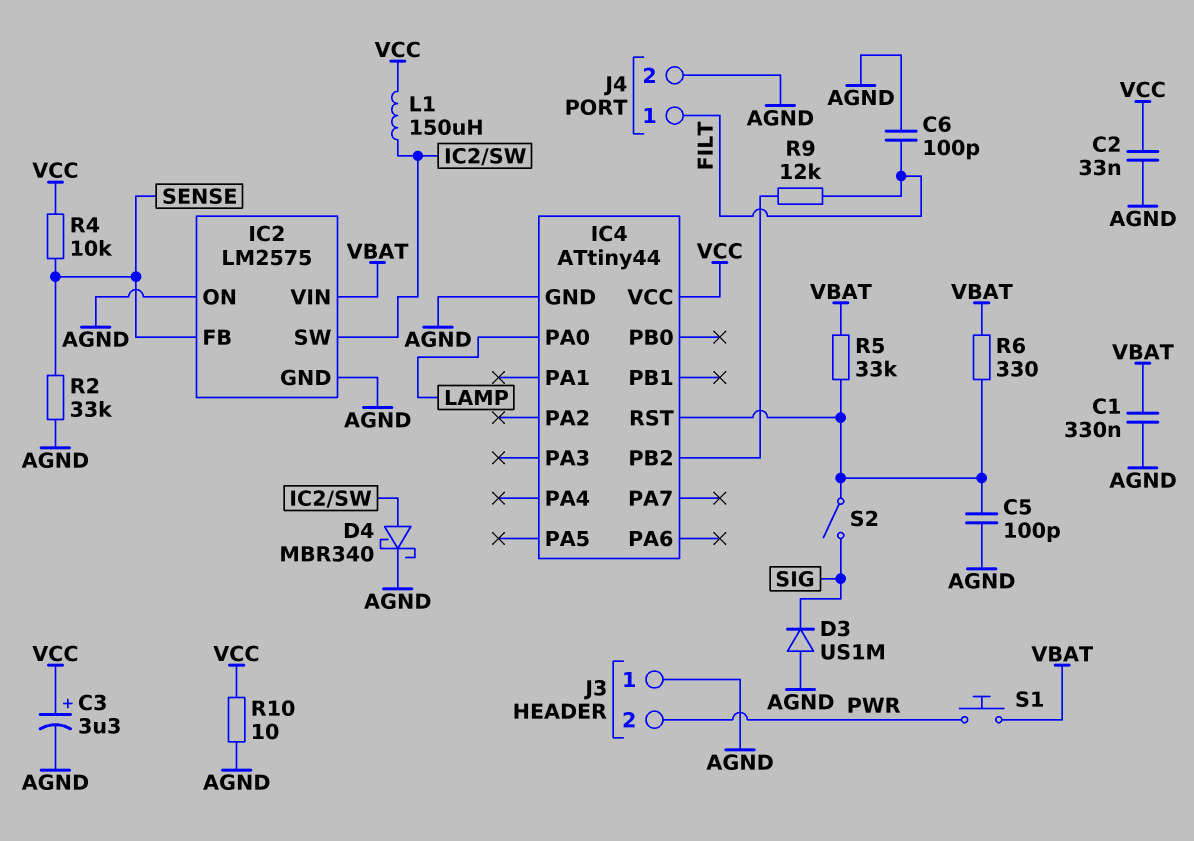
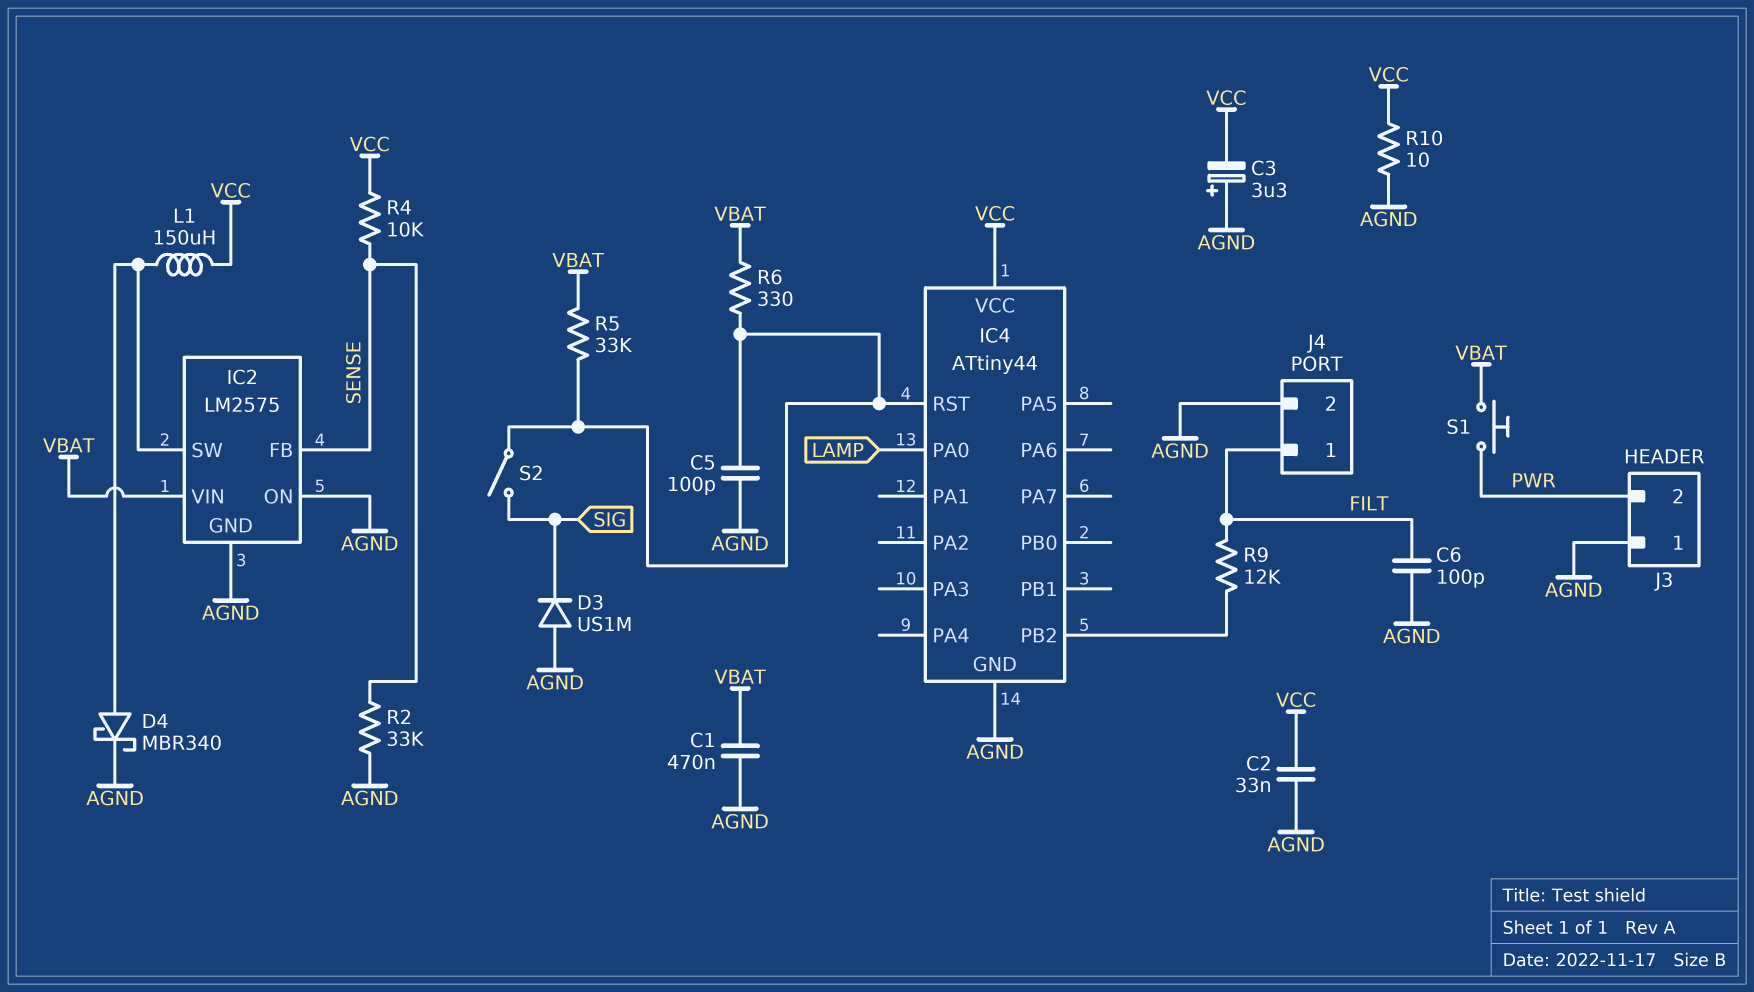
C1: 330nF (AGND, VBAT) -> 470nF (AGND, VBAT)
C3: 3.3uF (plus VCC, minus AGND) -> 3.3uF (plus AGND, minus VCC)

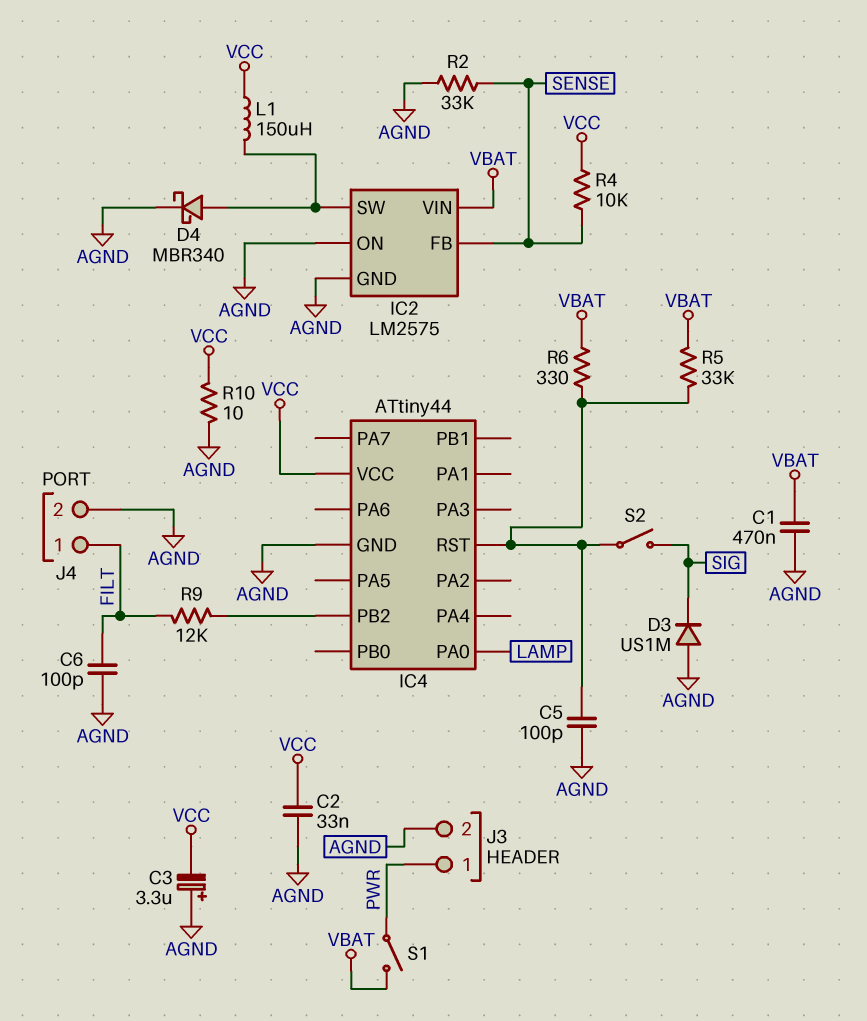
J3 pin 1: AGND -> PWR
J3 pin 2: PWR -> AGND
S1: button (PWR, VBAT) -> switch (PWR, VBAT)

